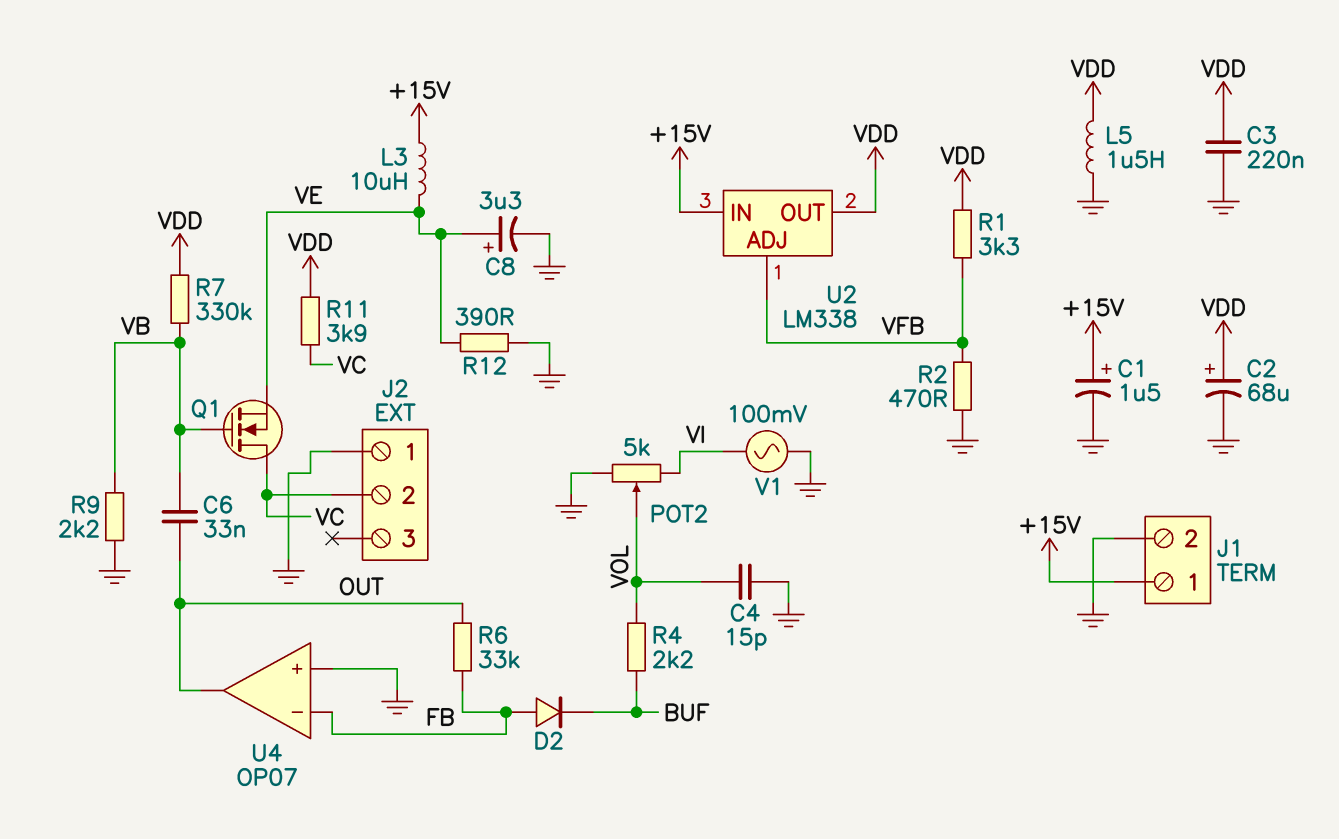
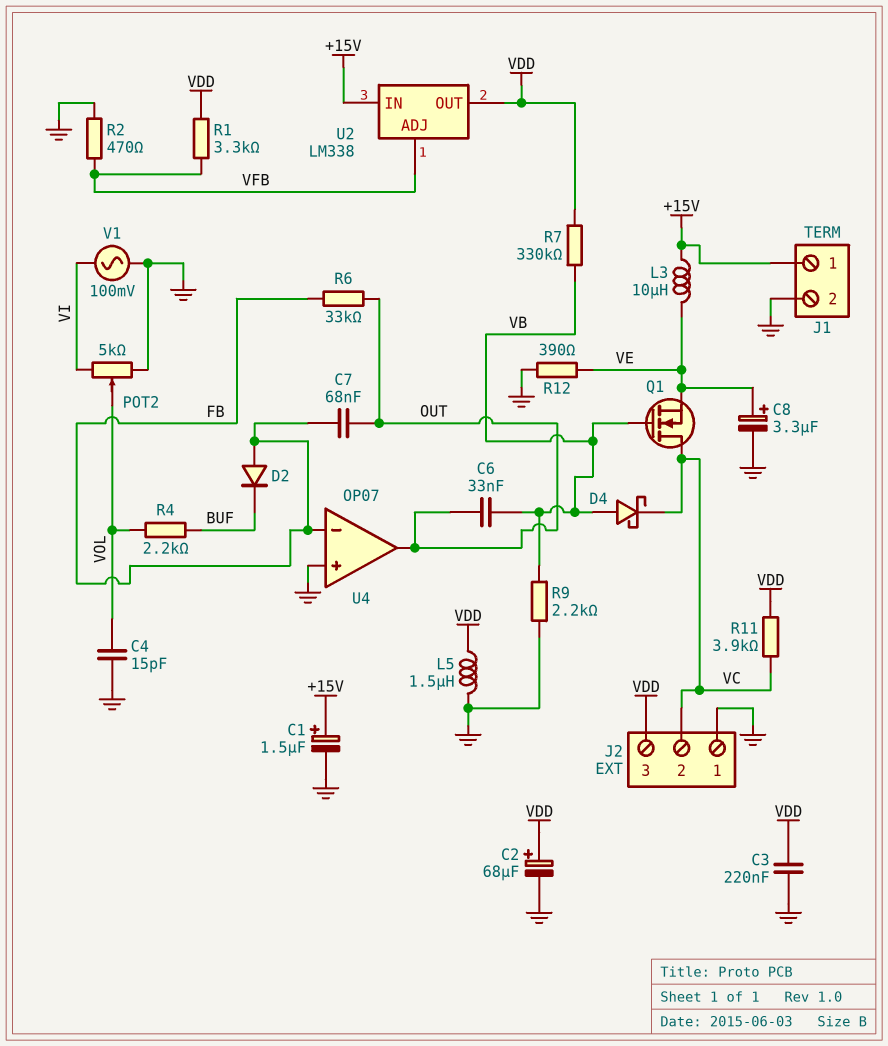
C7: none -> 68nF (FB, OUT)
D4: none -> schottky (A VB, K VC)
J2 pin 3: none -> VDD

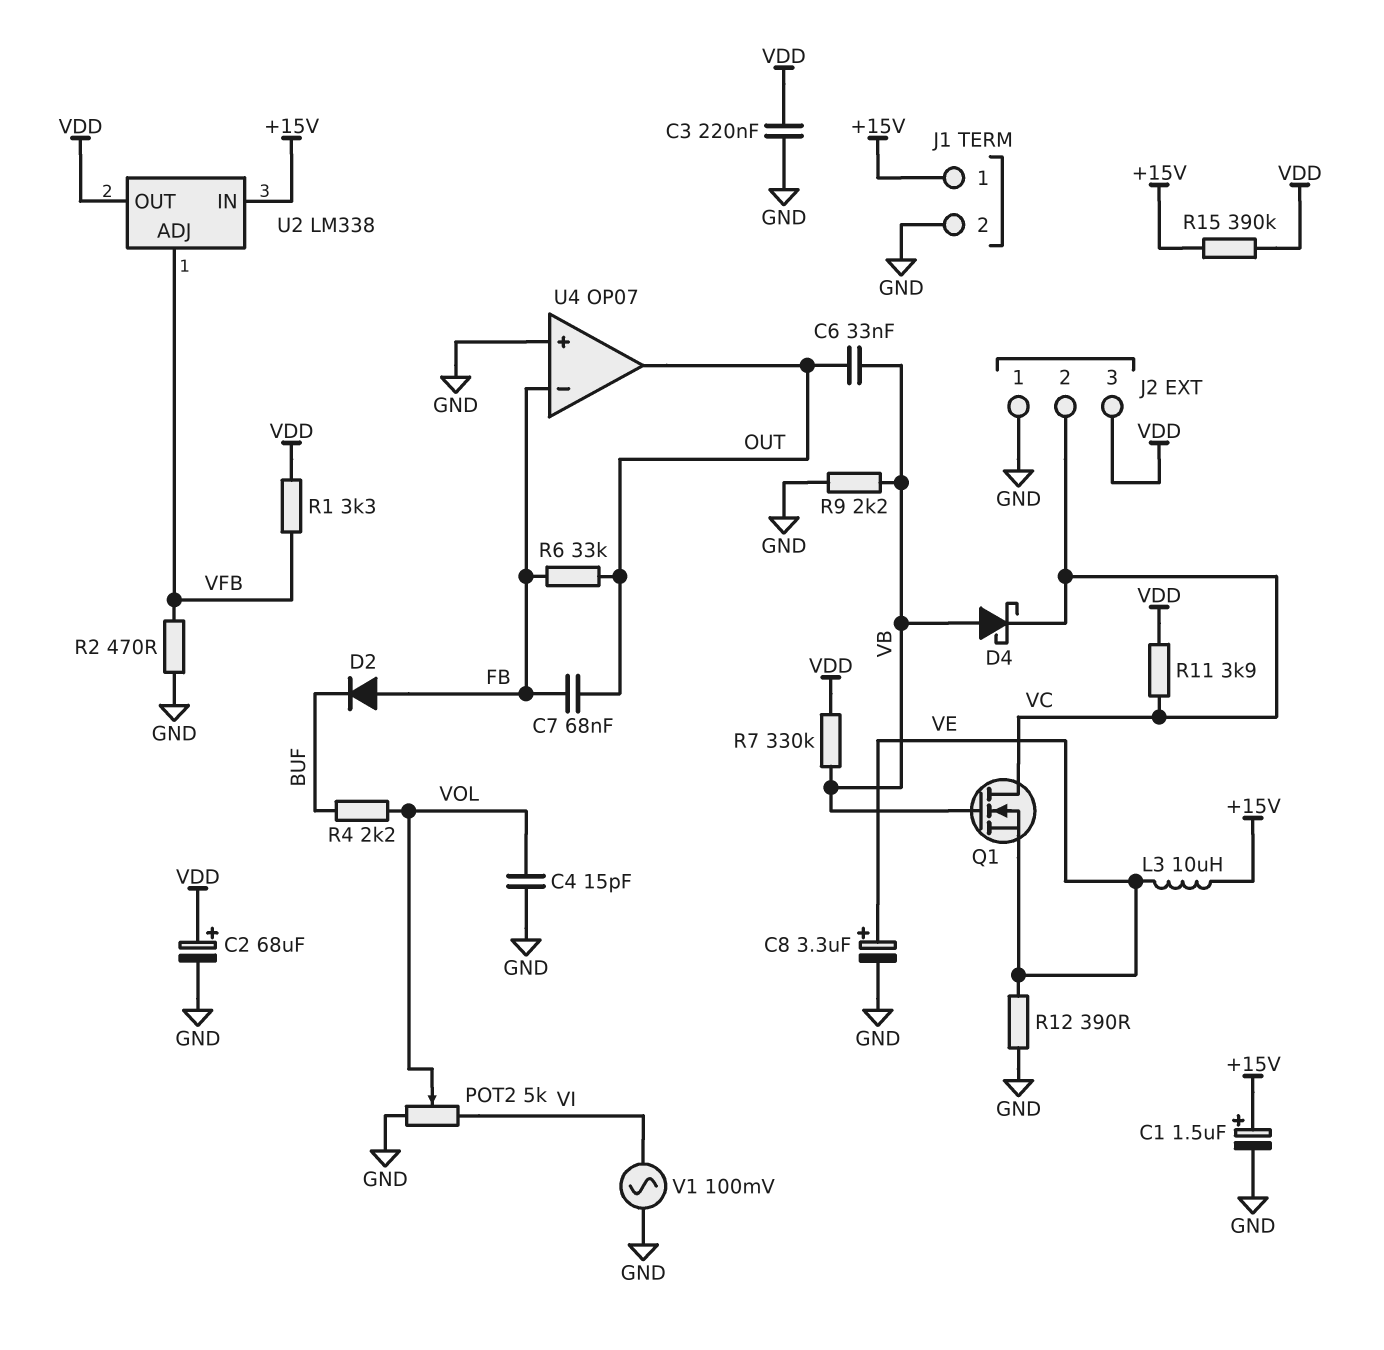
L5: 1.5uH (GND, VDD) -> none
R15: none -> 390k (+15V, VDD)

